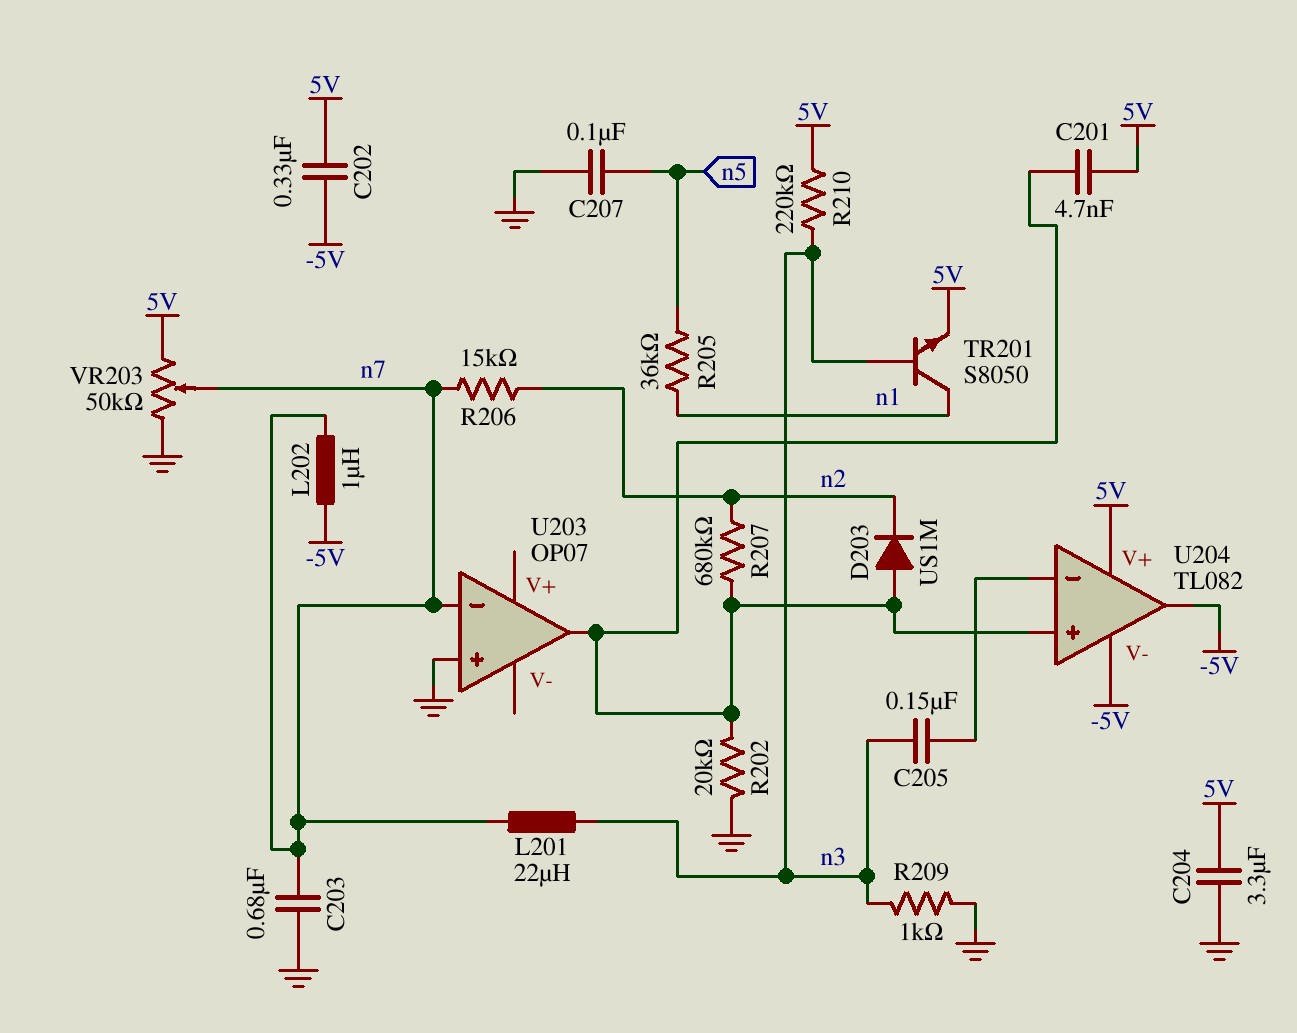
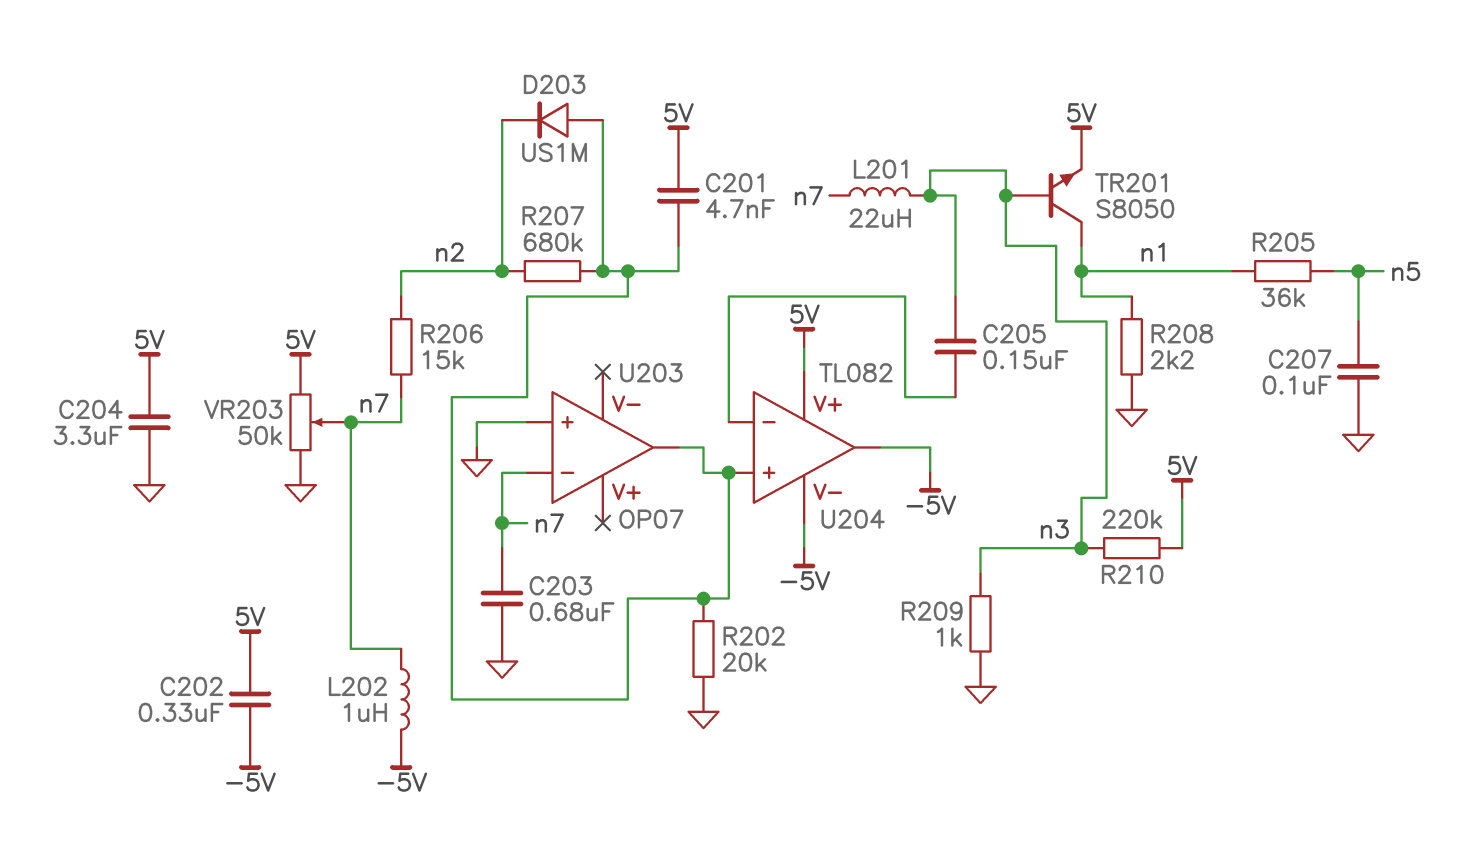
R208: none -> 2.2k (GND, n1)

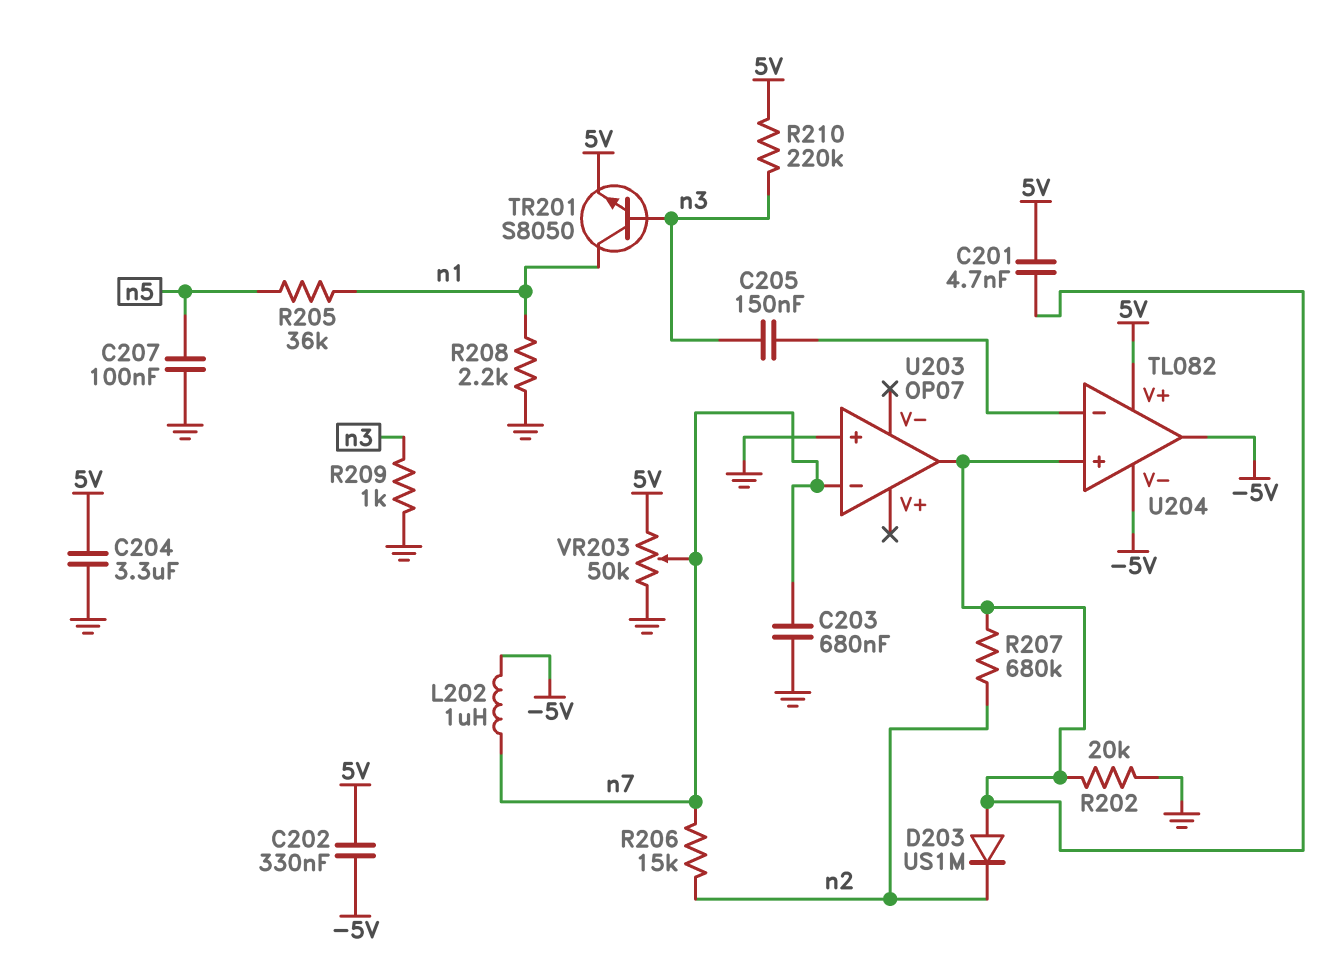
L201: 22uH (n3, n7) -> none

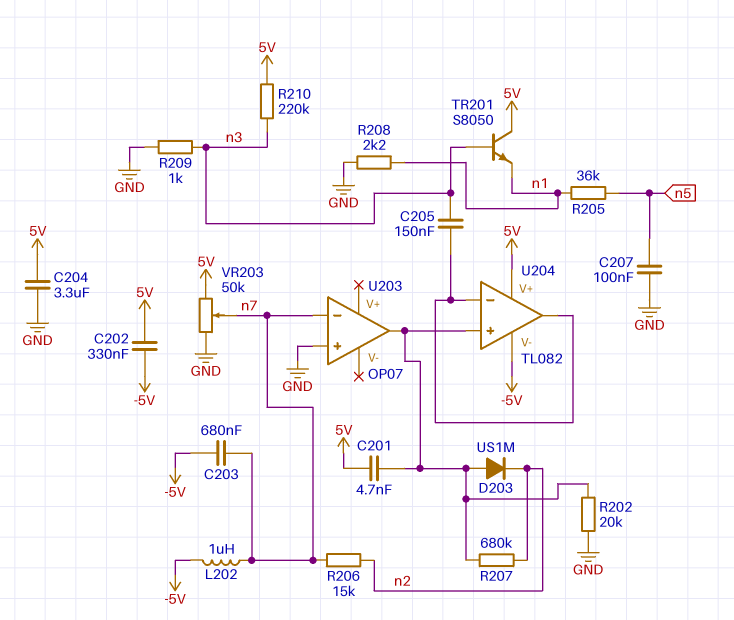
C203: 680nF (GND, n7) -> 680nF (-5V, n7)
TR201: NPN S8050 (B n3, C n1, E 5V) -> NPN S8050 (B n3, C 5V, E n1)
U204 pin out: -5V -> U204/in-

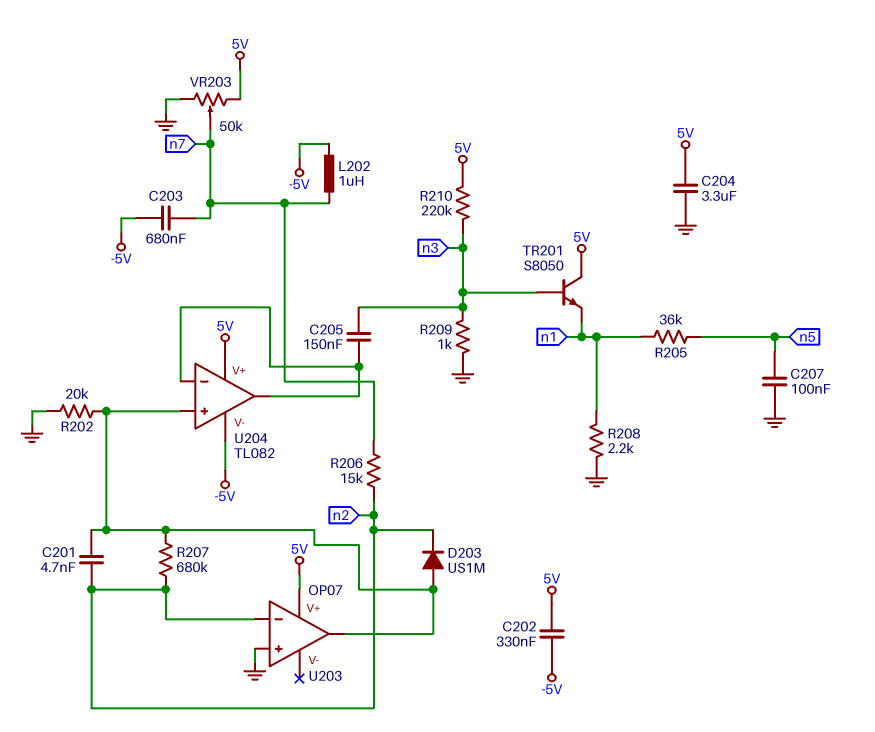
C201: 4.7nF (5V, U203/out) -> 4.7nF (U203/out, n2)
U203 pin V+: none -> 5V
U203 pin in-: n7 -> n2

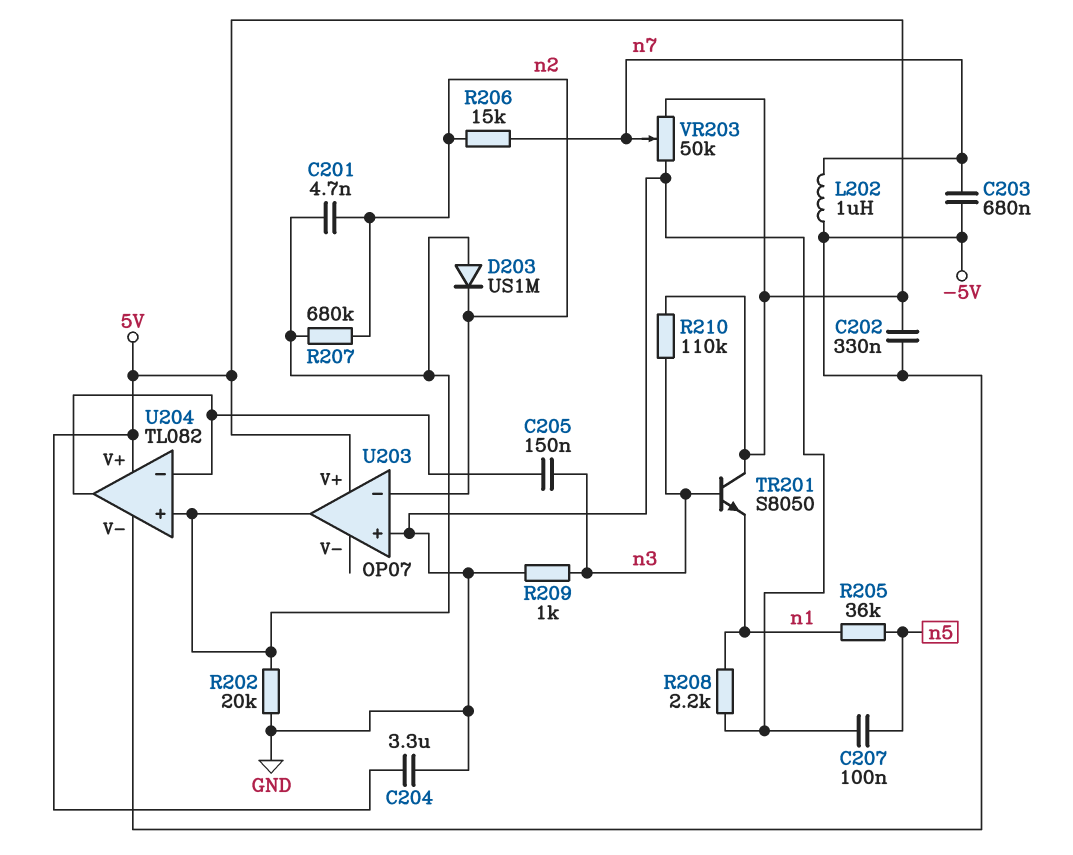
R210: 220k (5V, n3) -> 110k (5V, n3)

